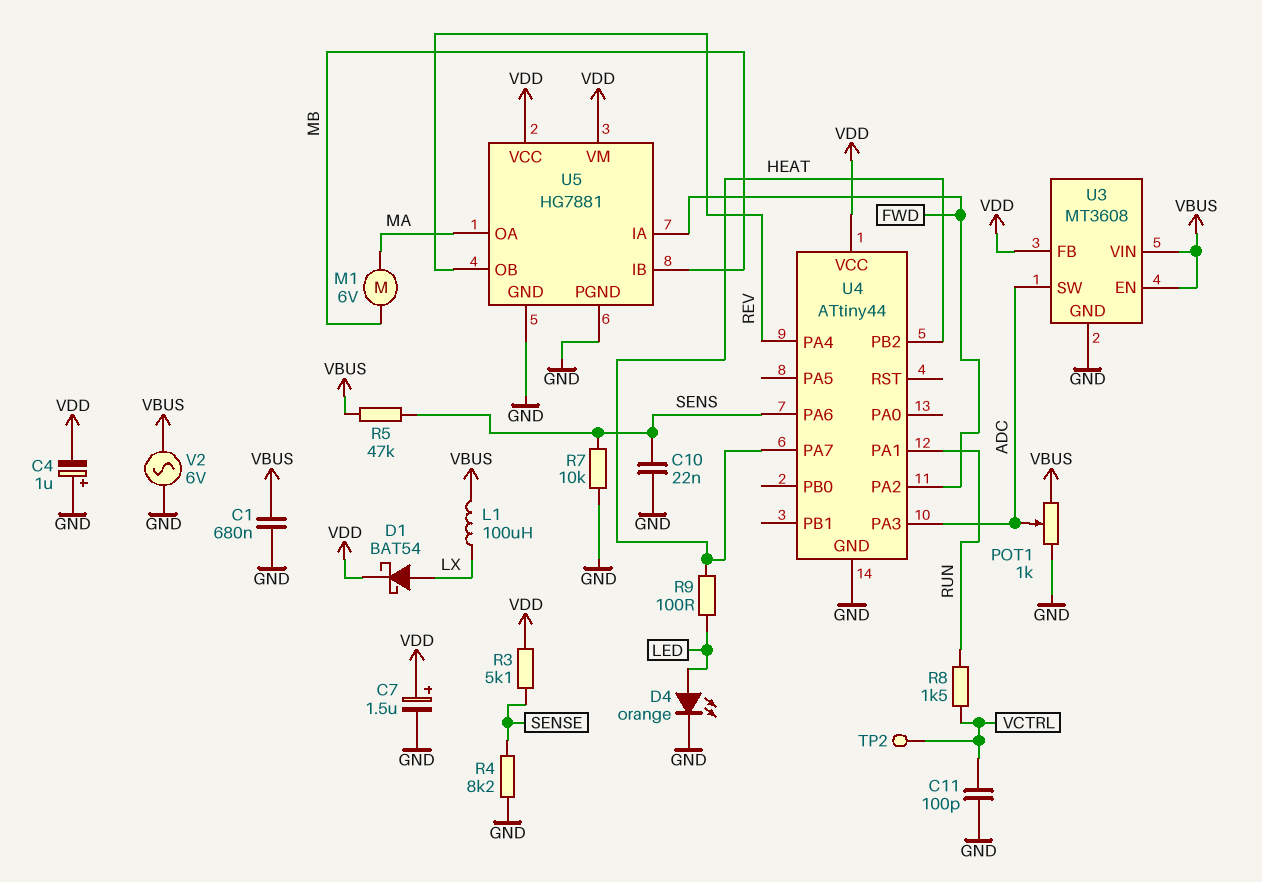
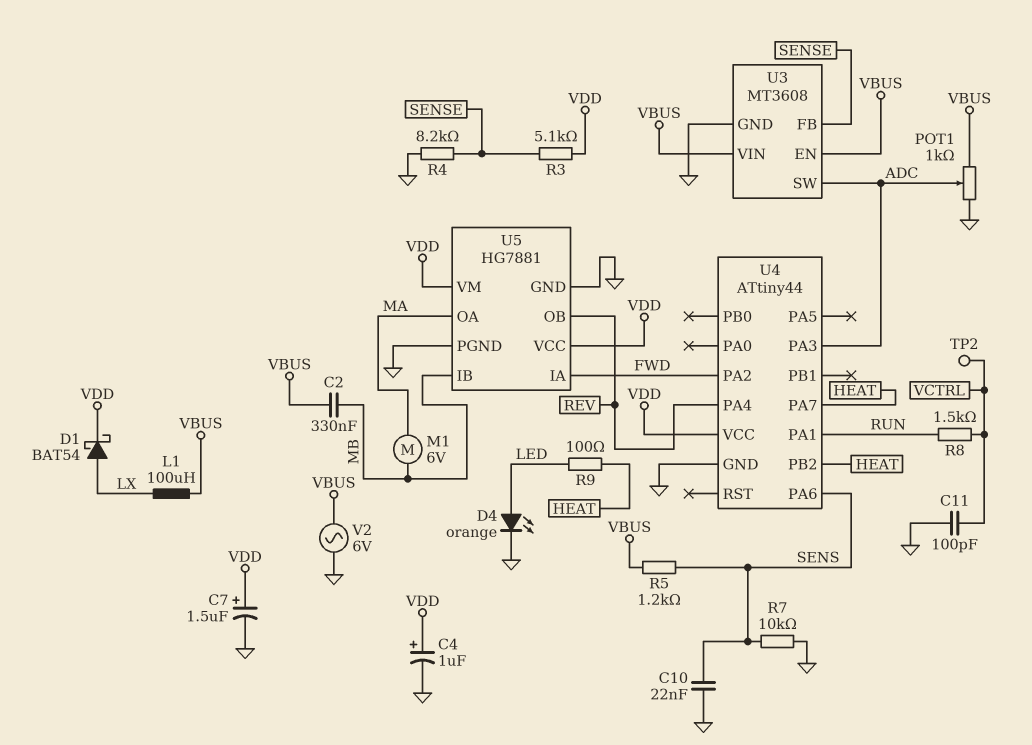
C1: 680nF (GND, VBUS) -> none
C2: none -> 330nF (MB, VBUS)
C4: 1uF (plus GND, minus VDD) -> 1uF (plus VDD, minus GND)
R5: 47k (SENS, VBUS) -> 1.2k (SENS, VBUS)
U3 pin FB: VDD -> SENSE

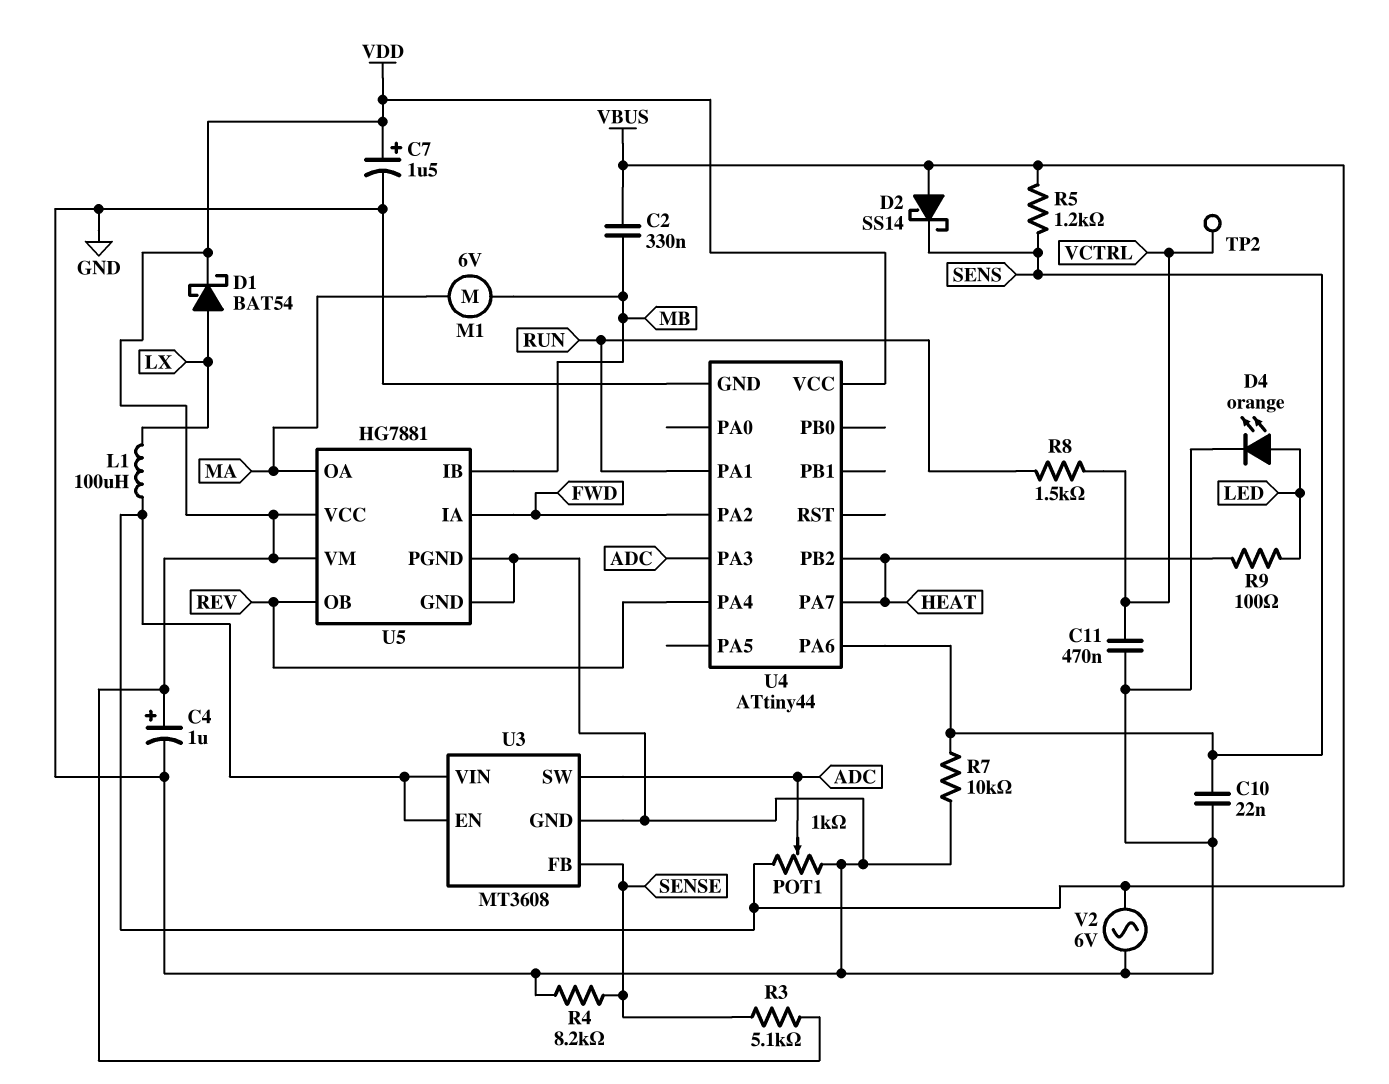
C11: 100pF (GND, VCTRL) -> 470nF (GND, VCTRL)
D2: none -> schottky SS14 (A VBUS, K SENS)

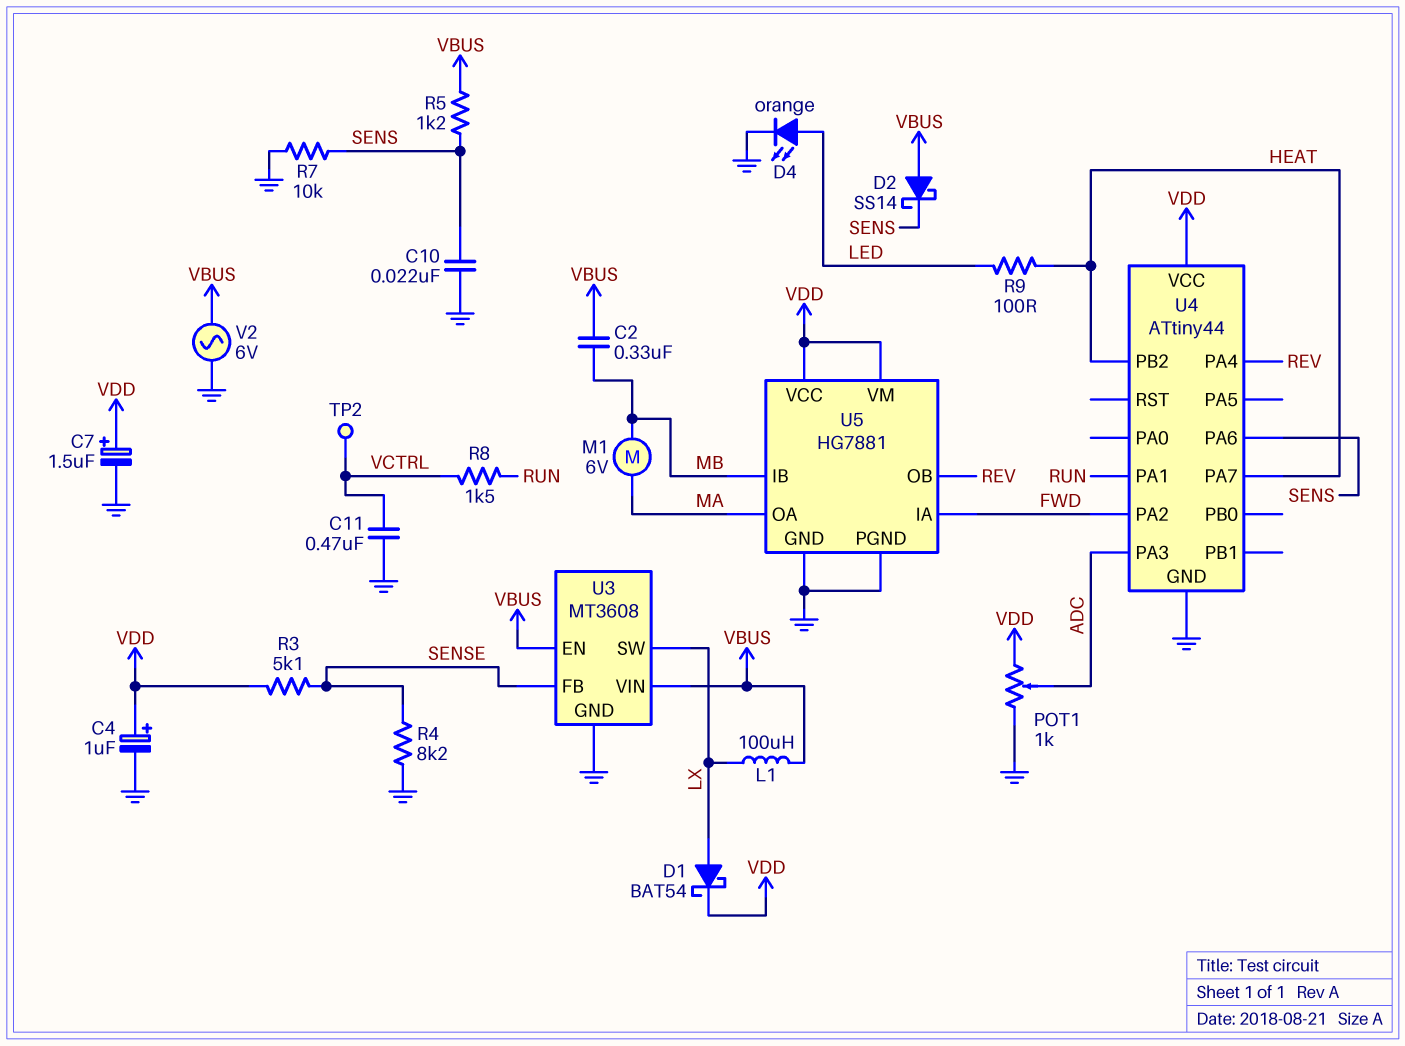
POT1: 1k (GND, VBUS, wiper ADC) -> 1k (GND, VDD, wiper ADC)
U3 pin SW: ADC -> LX

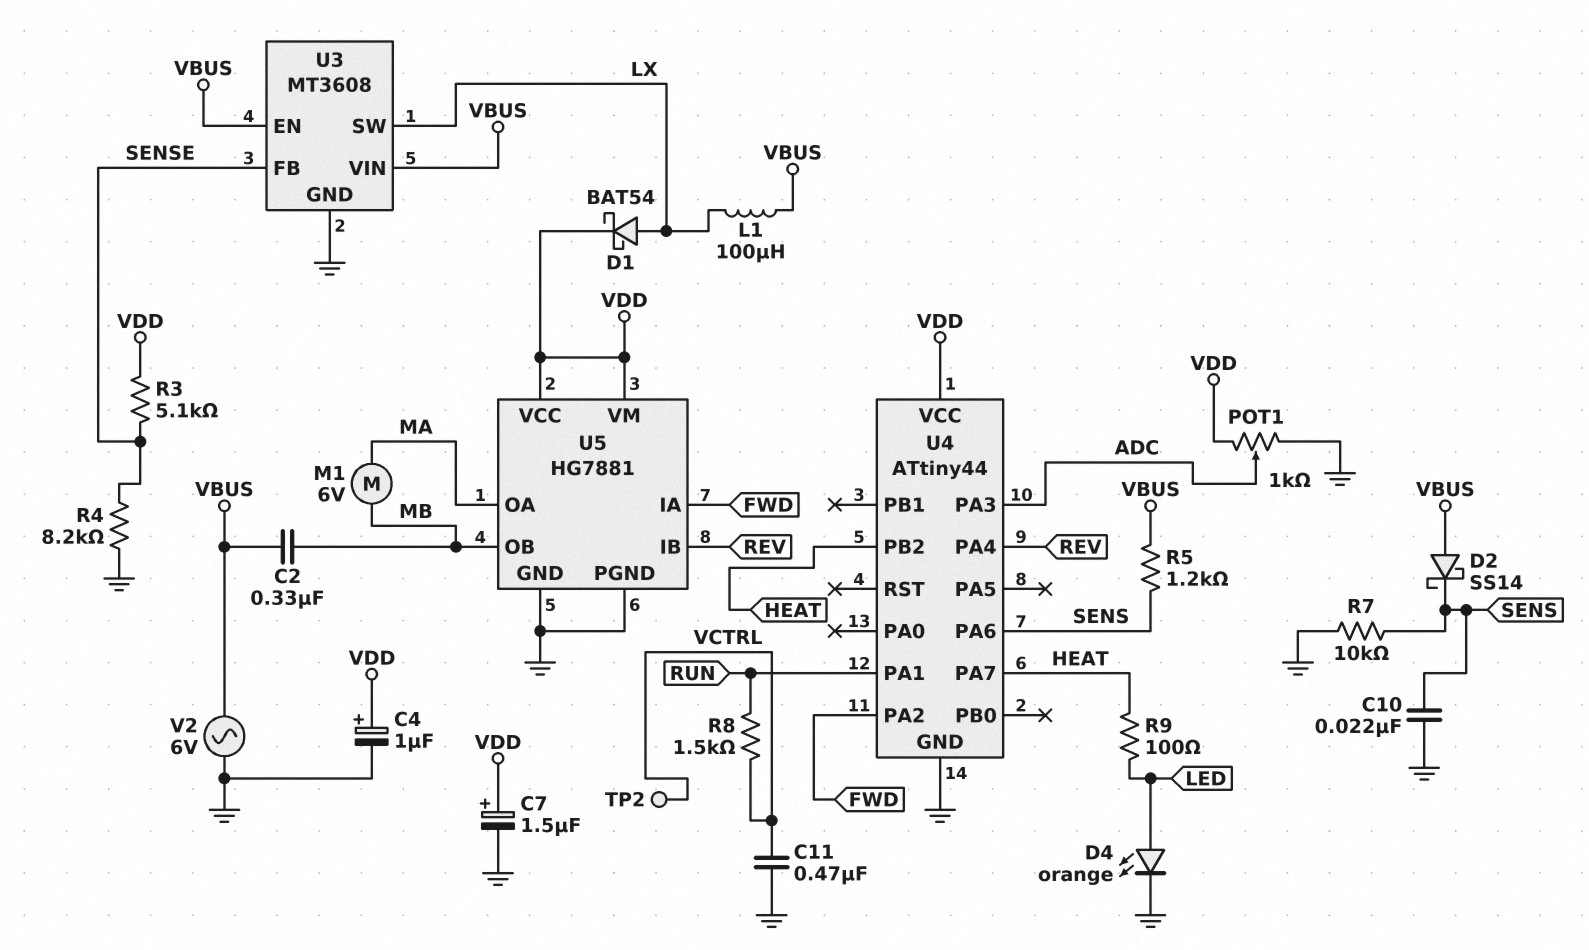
U5 pin IB: MB -> REV
U5 pin OB: REV -> MB

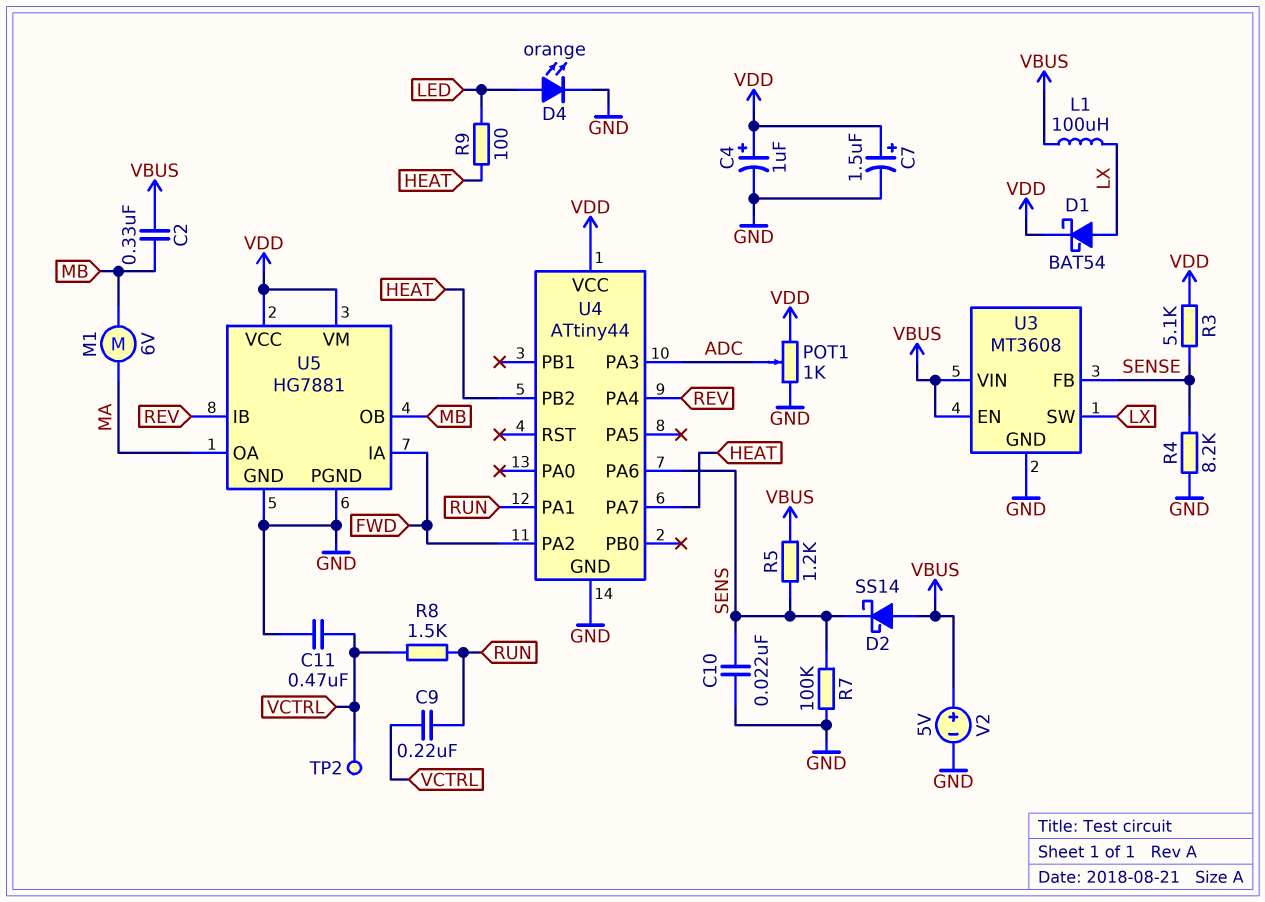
C9: none -> 220nF (RUN, VCTRL)
R7: 10k (GND, SENS) -> 100k (GND, SENS)
V2: AC 6V (GND, VBUS) -> 5V (plus VBUS, minus GND)

